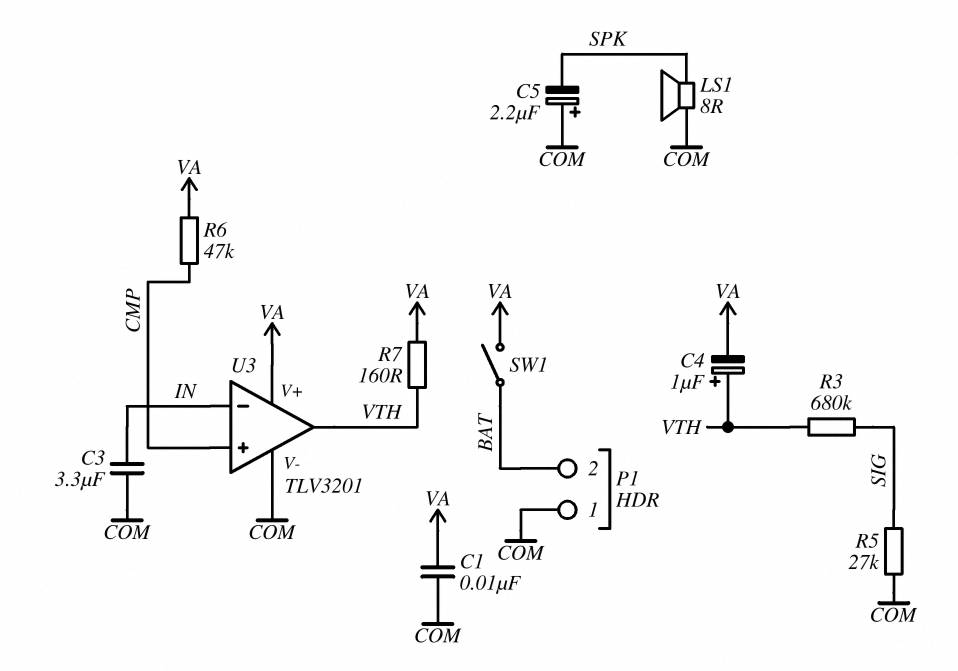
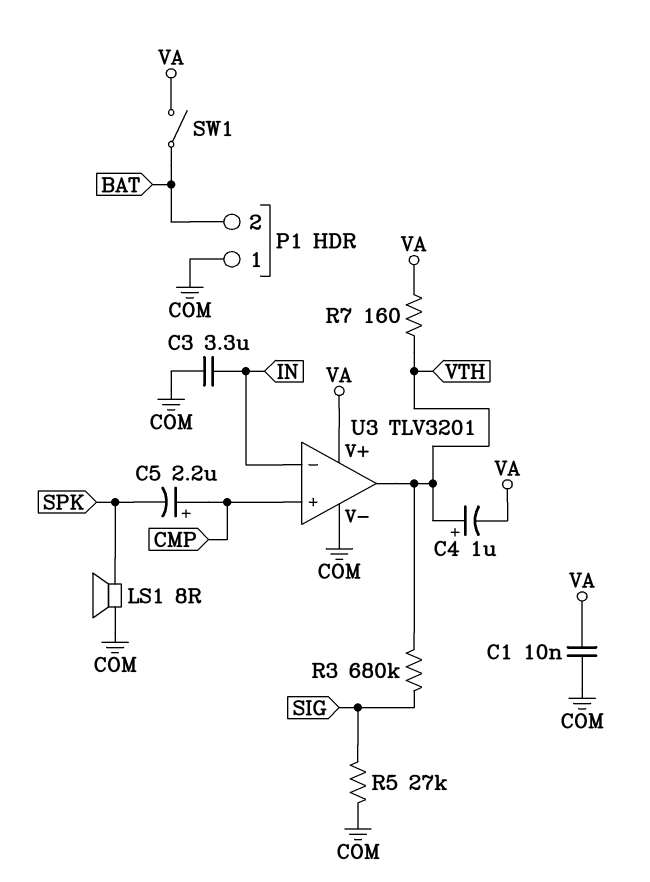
C5: 2.2uF (plus COM, minus SPK) -> 2.2uF (plus CMP, minus SPK)
R6: 47k (CMP, VA) -> none

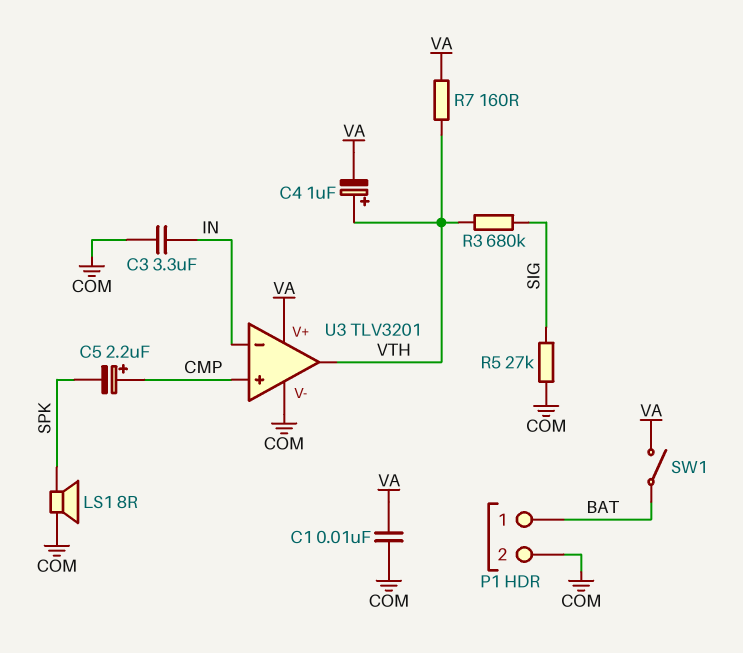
P1 pin 1: COM -> BAT
P1 pin 2: BAT -> COM

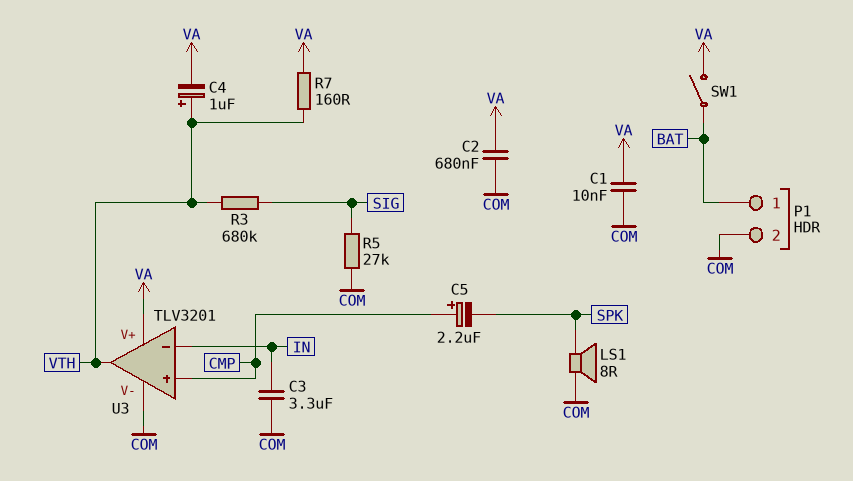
C2: none -> 680nF (COM, VA)

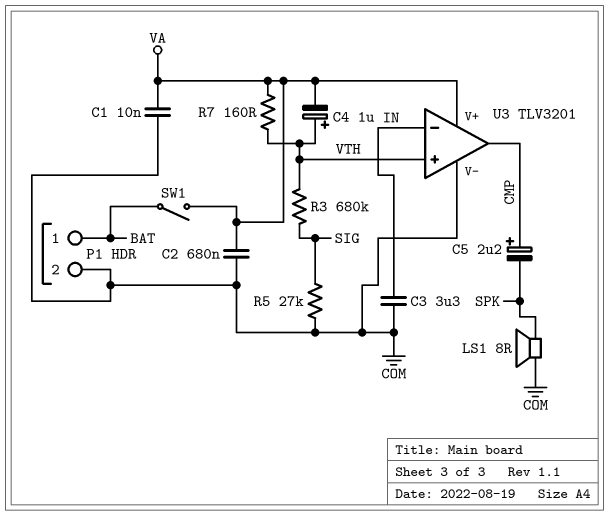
U3 pin in+: CMP -> VTH
U3 pin out: VTH -> CMP

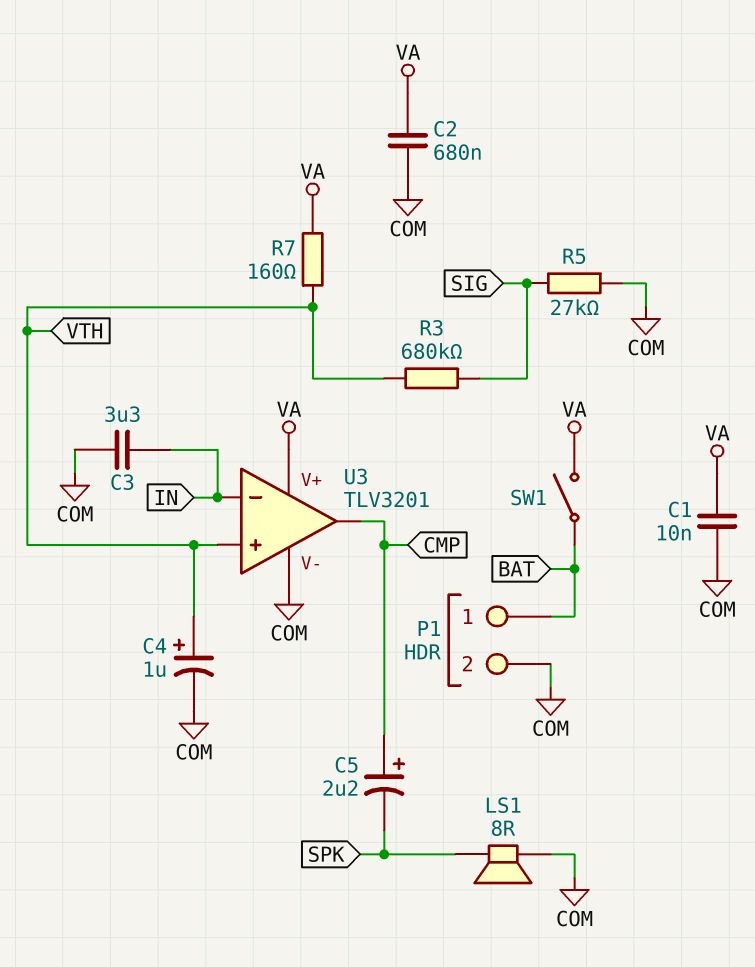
C4: 1uF (plus VTH, minus VA) -> 1uF (plus VTH, minus COM)

